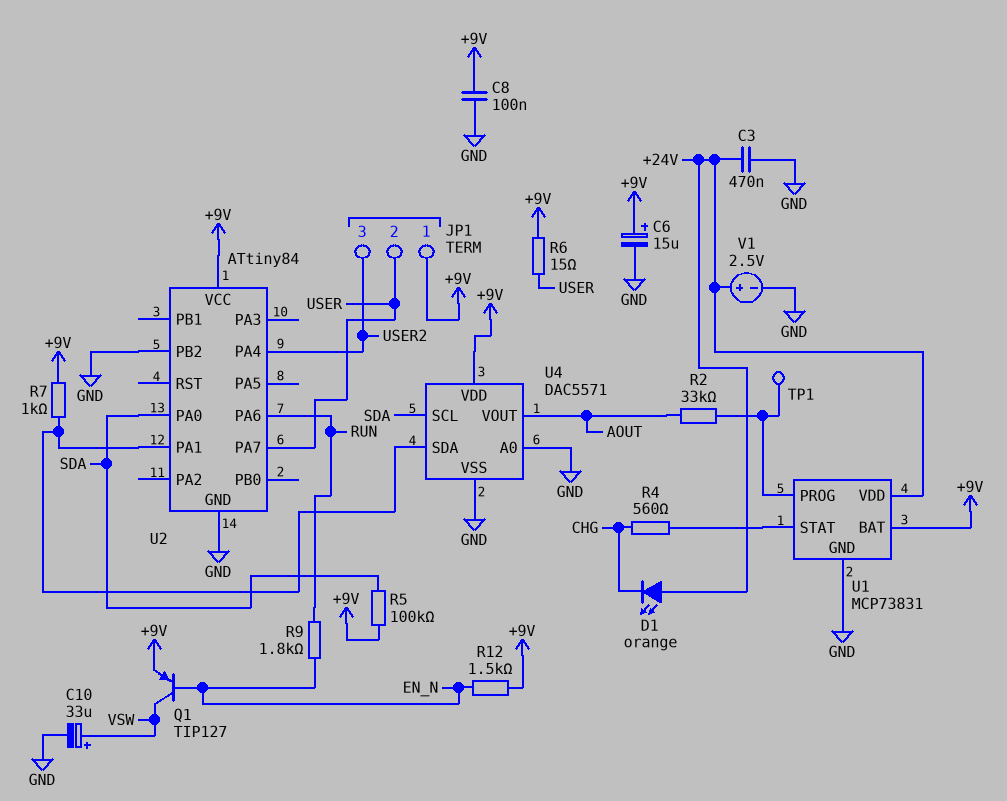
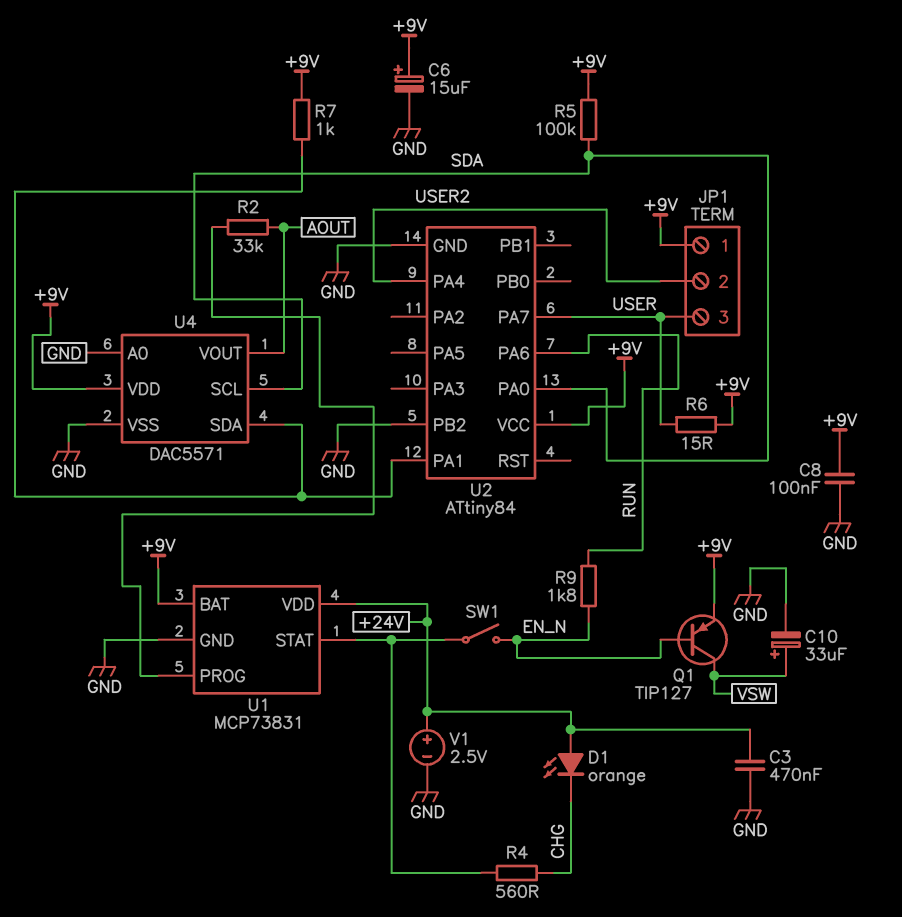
JP1 pin 2: USER -> USER2
JP1 pin 3: USER2 -> USER
R12: 1.5k (+9V, EN_N) -> none
SW1: none -> switch (EN_N, U1/STAT)
TP1: test point (U1/PROG) -> none

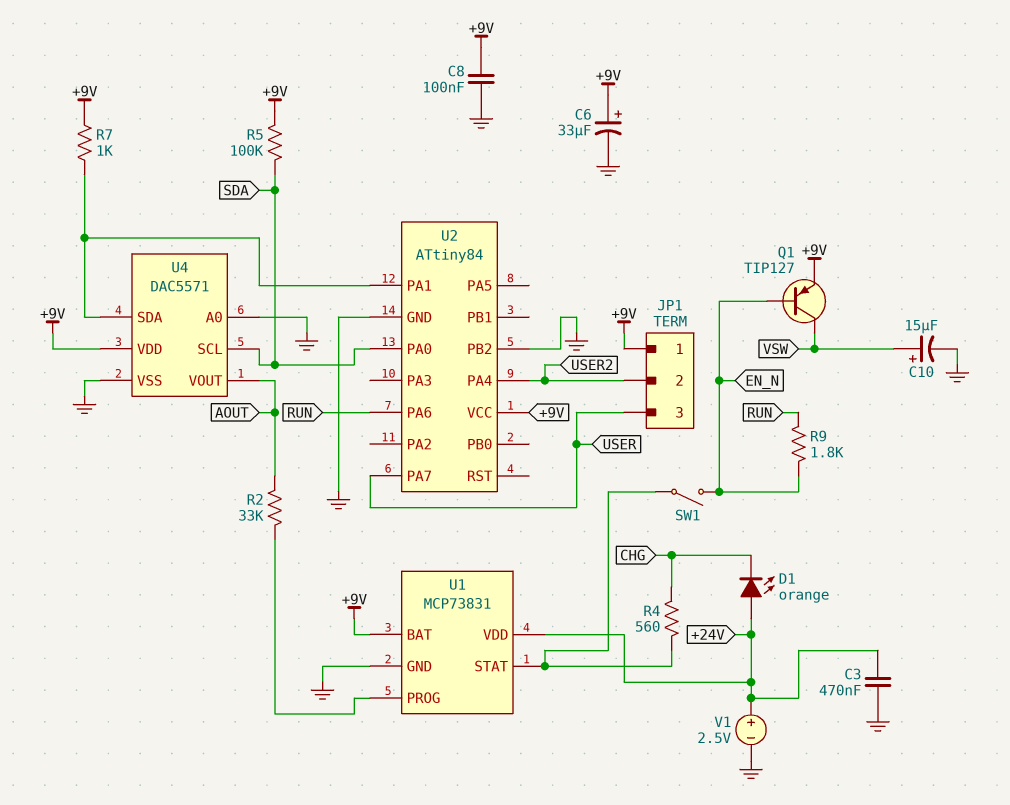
C6: 15uF (plus +9V, minus GND) -> 33uF (plus +9V, minus GND)
C10: 33uF (plus VSW, minus GND) -> 15uF (plus VSW, minus GND)
R6: 15 (+9V, USER) -> none

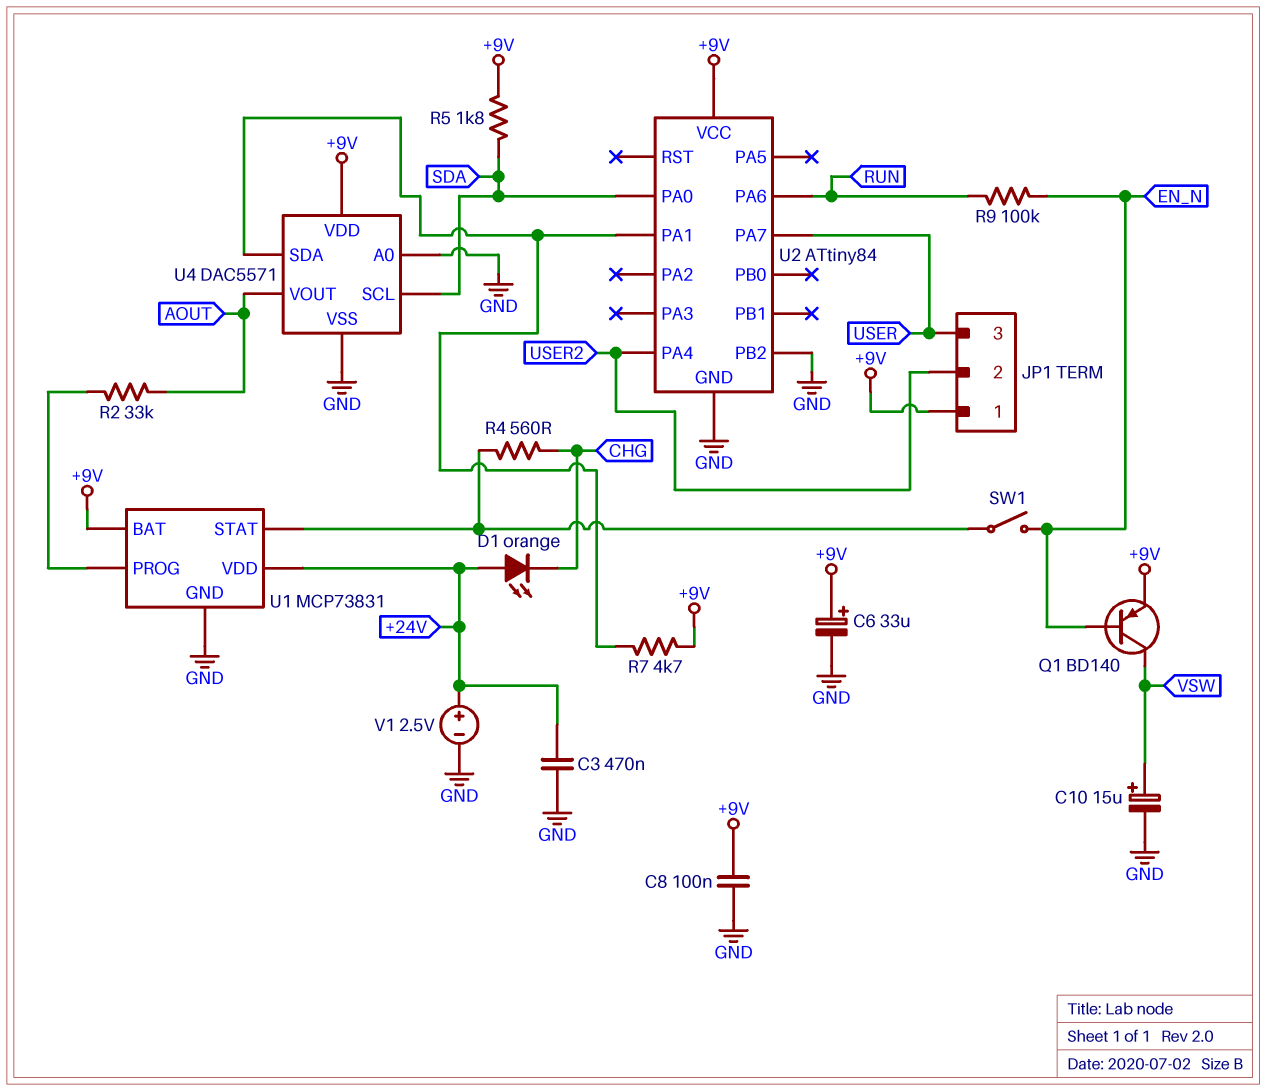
Q1: PNP TIP127 (B EN_N, C VSW, E +9V) -> PNP BD140 (B EN_N, C VSW, E +9V)
R5: 100k (+9V, SDA) -> 1.8k (+9V, SDA)
R7: 1k (+9V, U2/PA1) -> 4.7k (+9V, U2/PA1)
R9: 1.8k (EN_N, RUN) -> 100k (EN_N, RUN)

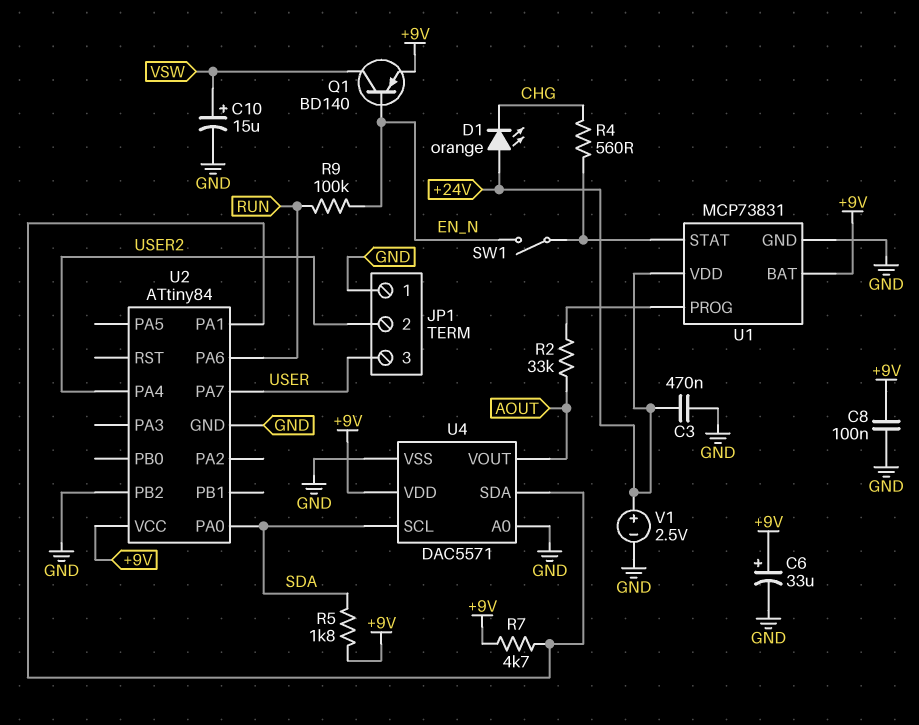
JP1 pin 1: +9V -> GND

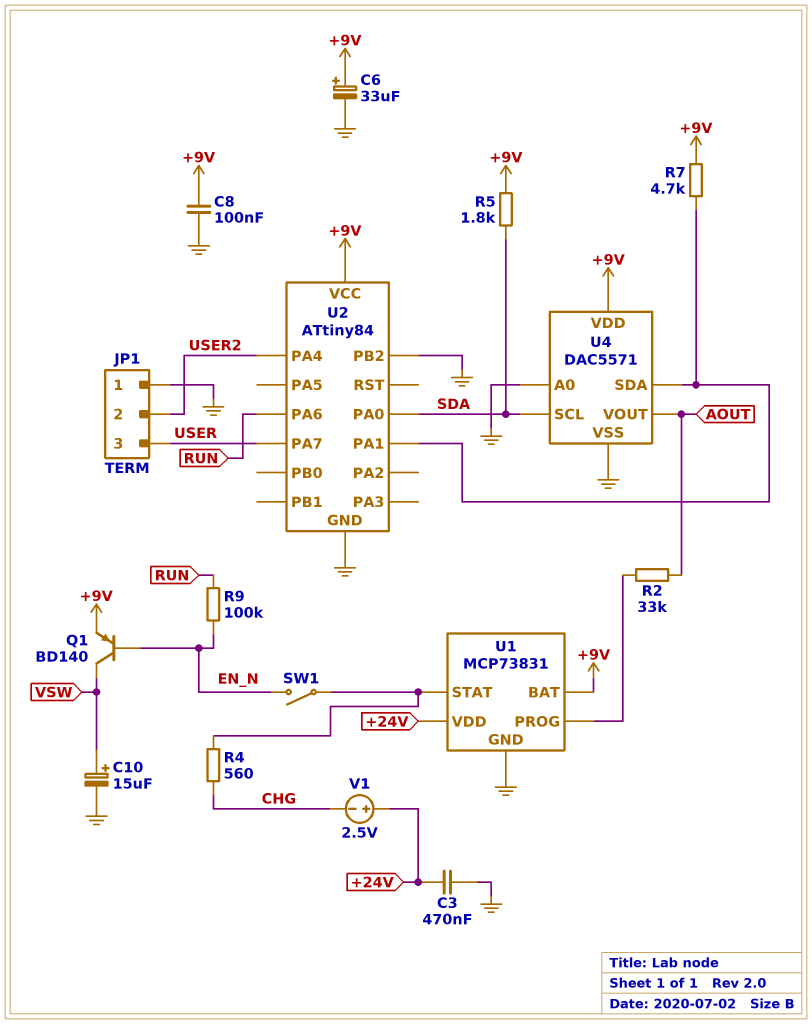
D1: LED orange (A +24V, K CHG) -> none
V1: 2.5V (plus +24V, minus GND) -> 2.5V (plus +24V, minus CHG)

